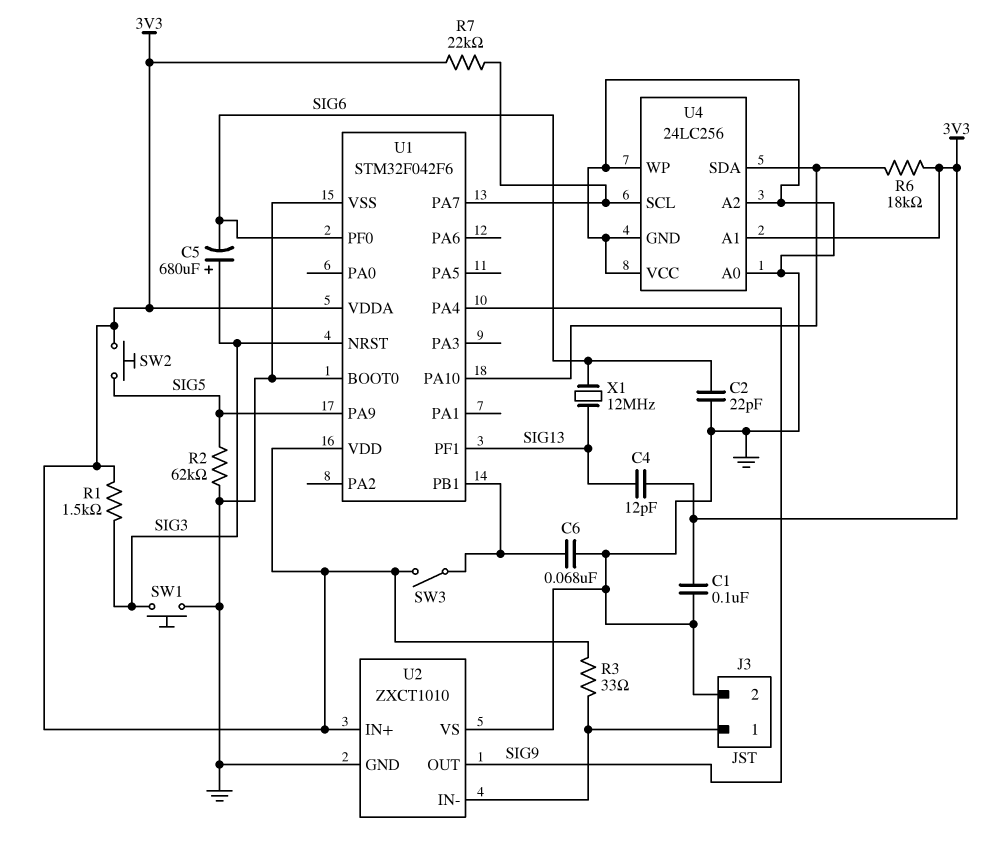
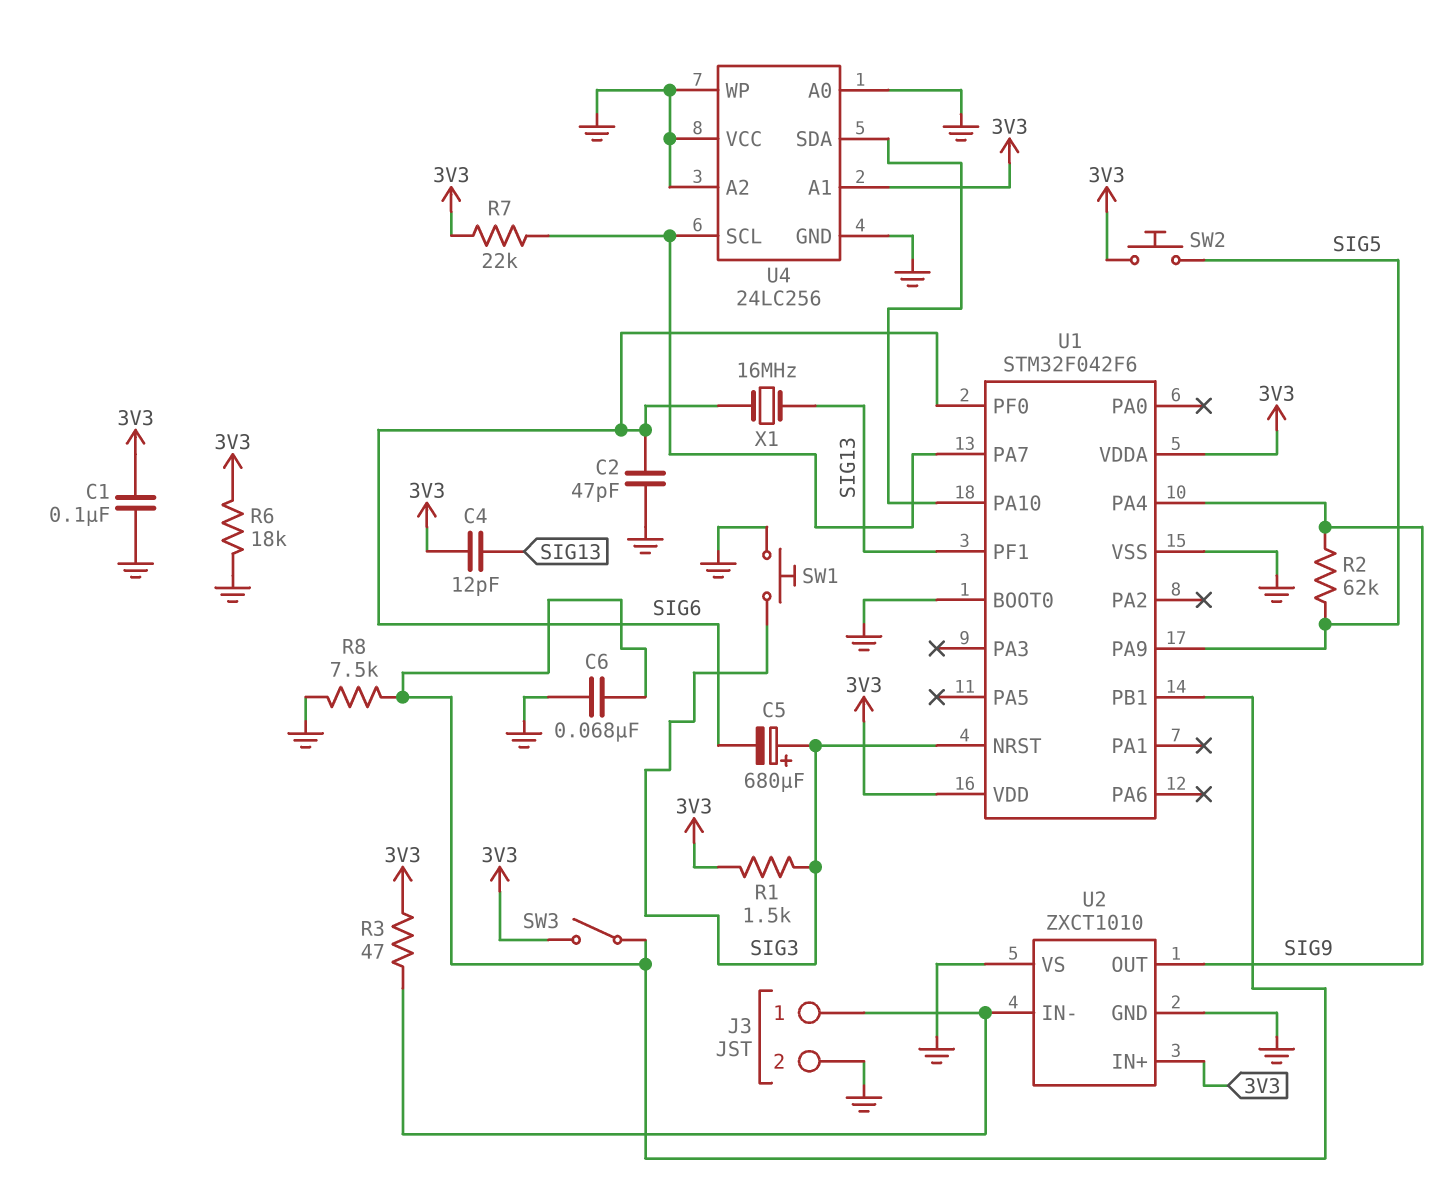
C2: 22pF (GND, SIG6) -> 47pF (GND, SIG6)
R2: 62k (GND, SIG5) -> 62k (SIG5, SIG9)
R3: 33 (3V3, J3/1) -> 47 (3V3, J3/1)
R6: 18k (3V3, U1/PA10) -> 18k (3V3, GND)
R8: none -> 7.5k (GND, U1/PB1)
X1: 12MHz (SIG6, SIG13) -> 16MHz (SIG6, SIG13)

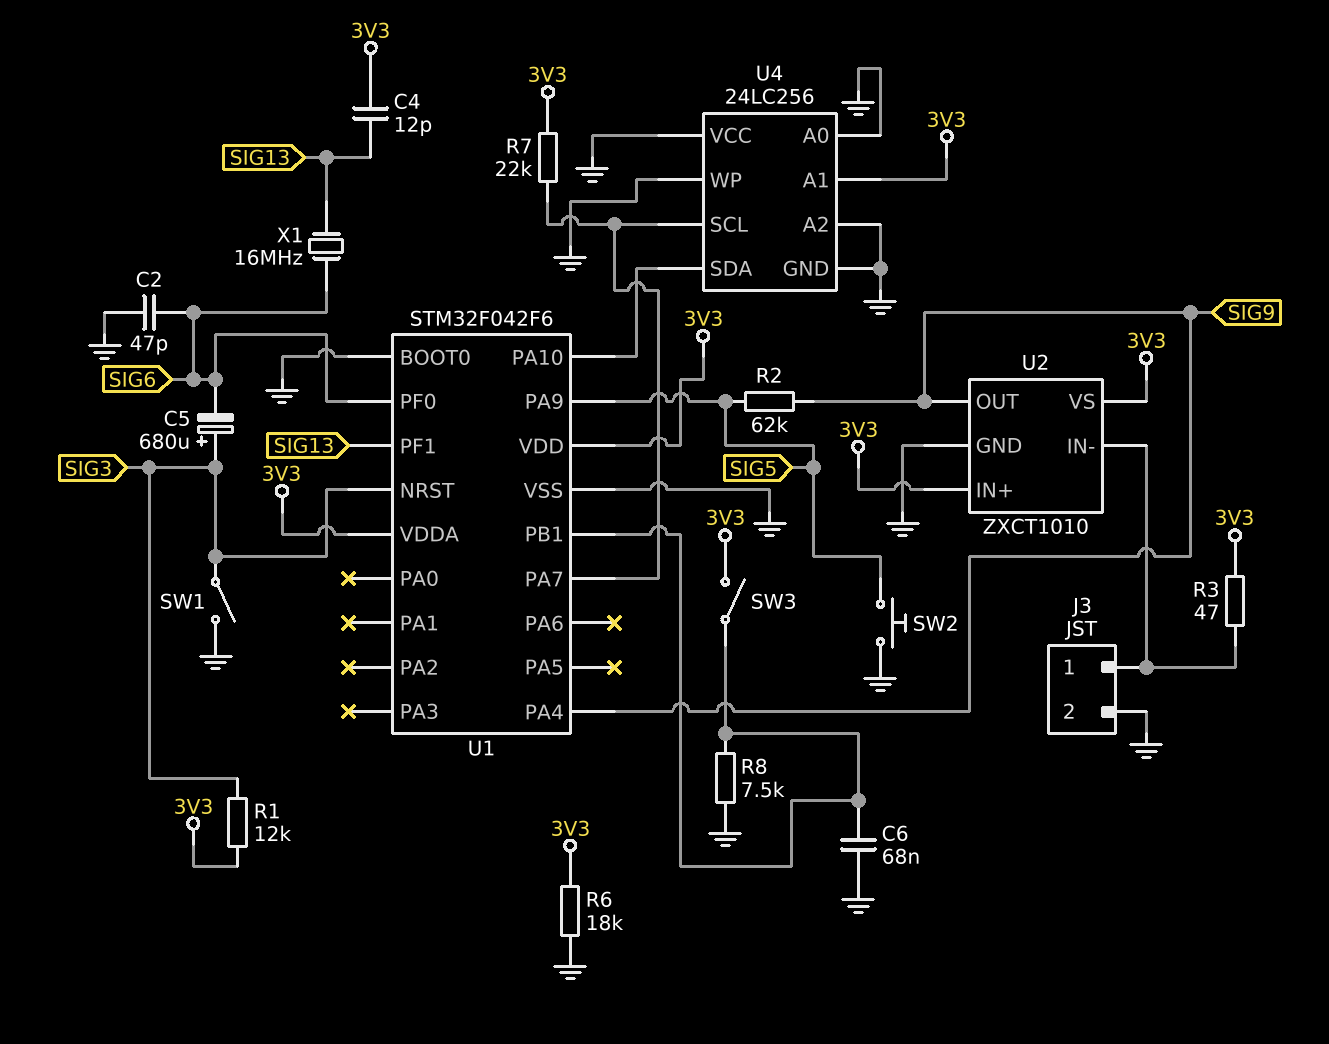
C1: 100nF (3V3, GND) -> none
R1: 1.5k (3V3, SIG3) -> 12k (3V3, SIG3)
SW1: button (GND, SIG3) -> switch (GND, SIG3)
SW2: button (3V3, SIG5) -> button (GND, SIG5)
U2 pin VS: GND -> 3V3

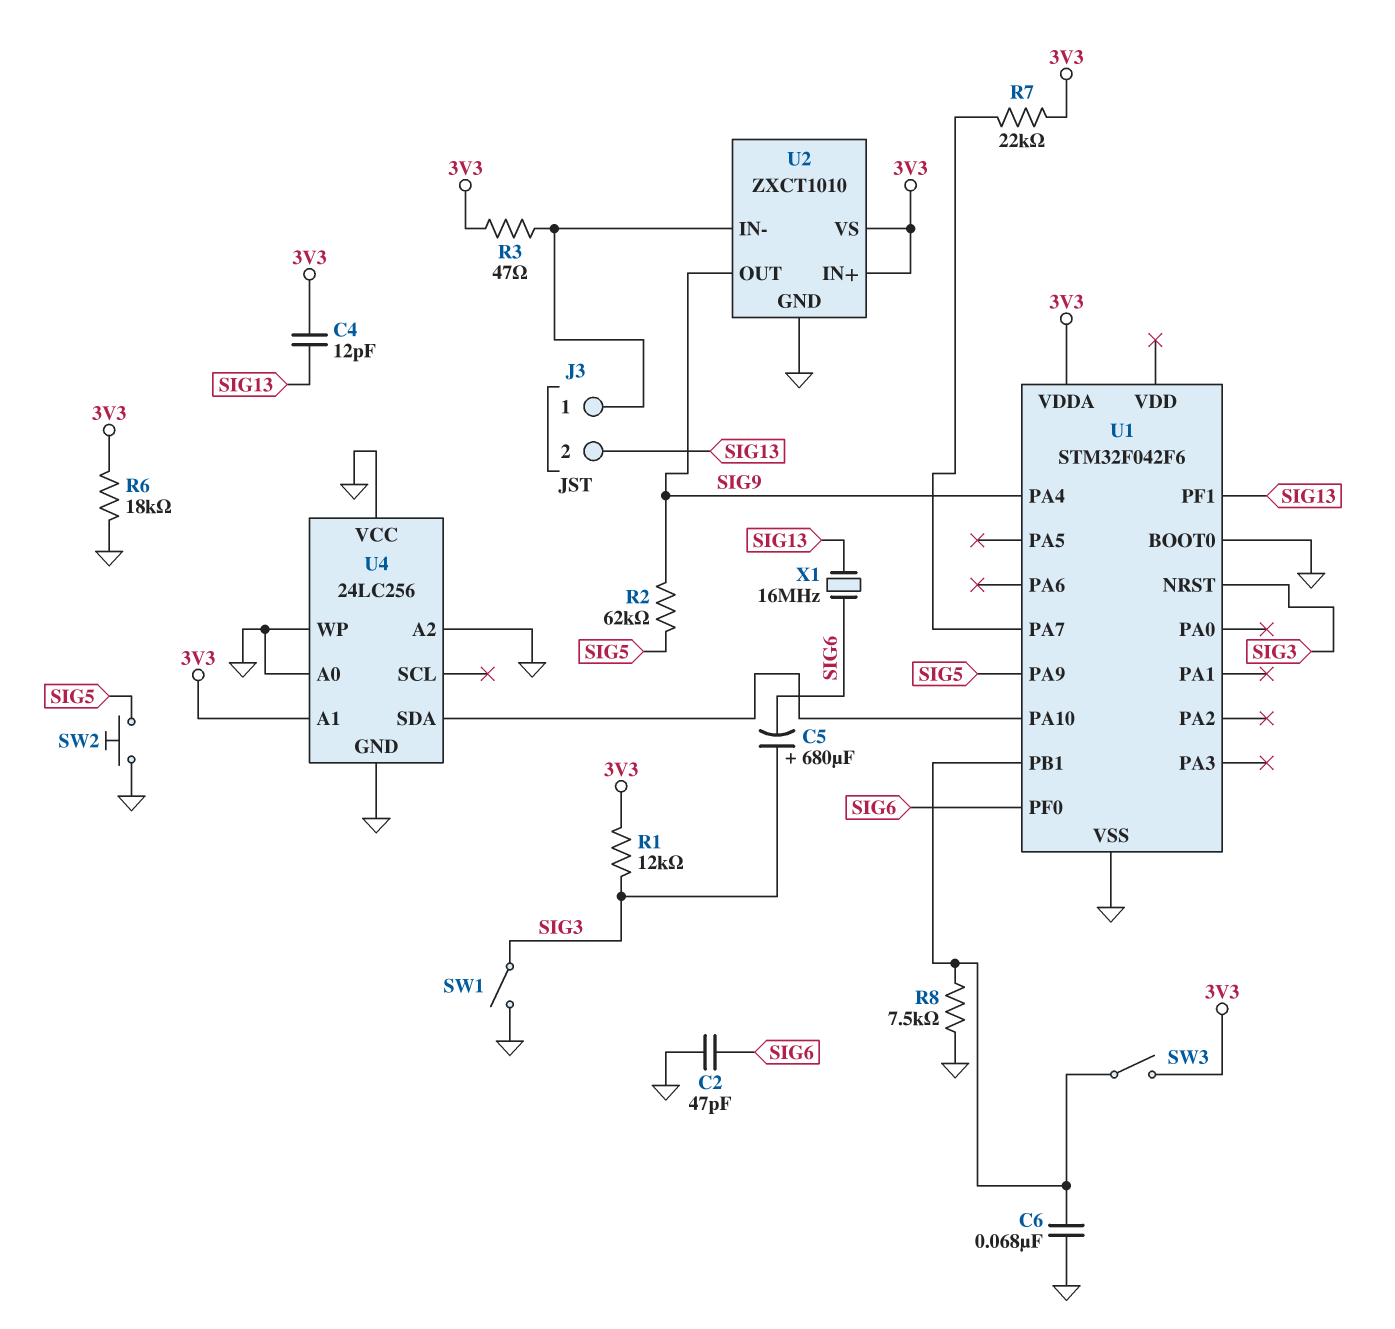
J3 pin 2: GND -> SIG13
U1 pin VDD: 3V3 -> none
U4 pin SCL: U1/PA7 -> none

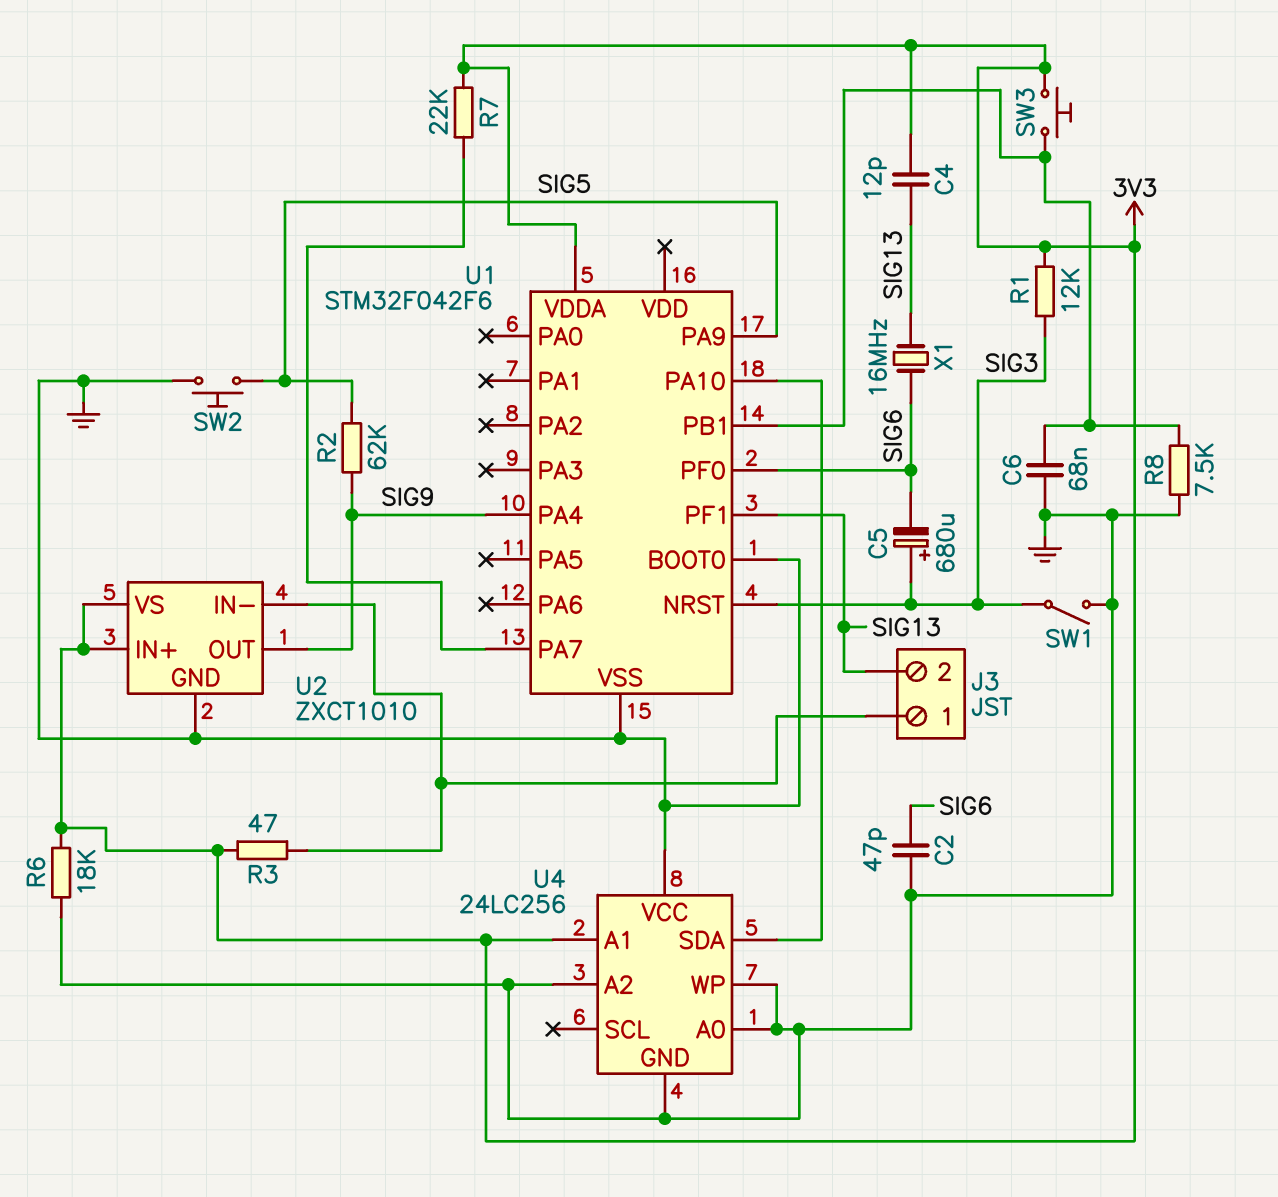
SW3: switch (3V3, U1/PB1) -> button (3V3, U1/PB1)

